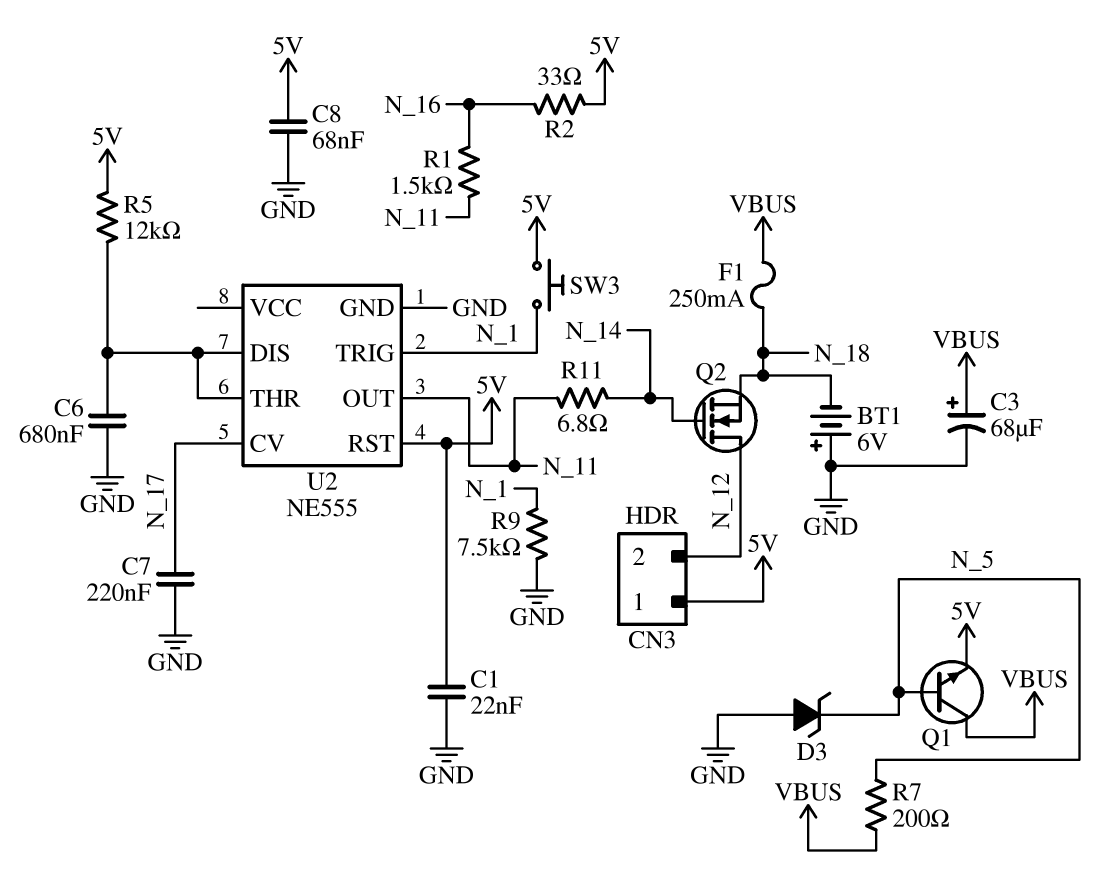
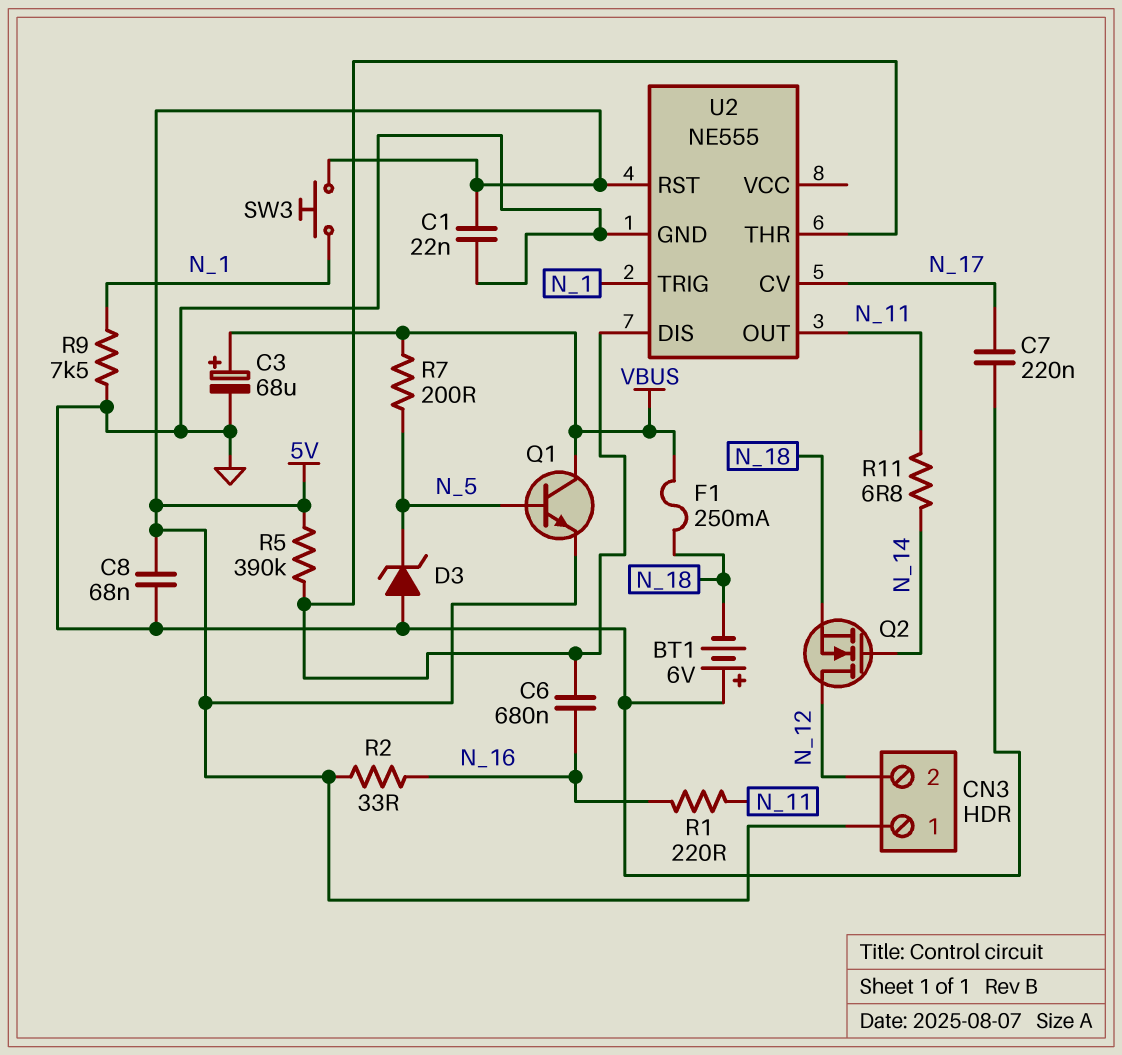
C6: 680nF (GND, U2/DIS) -> 680nF (N_16, U2/DIS)
R1: 1.5k (N_11, N_16) -> 220 (N_11, N_16)
R5: 12k (5V, U2/DIS) -> 390k (5V, U2/DIS)

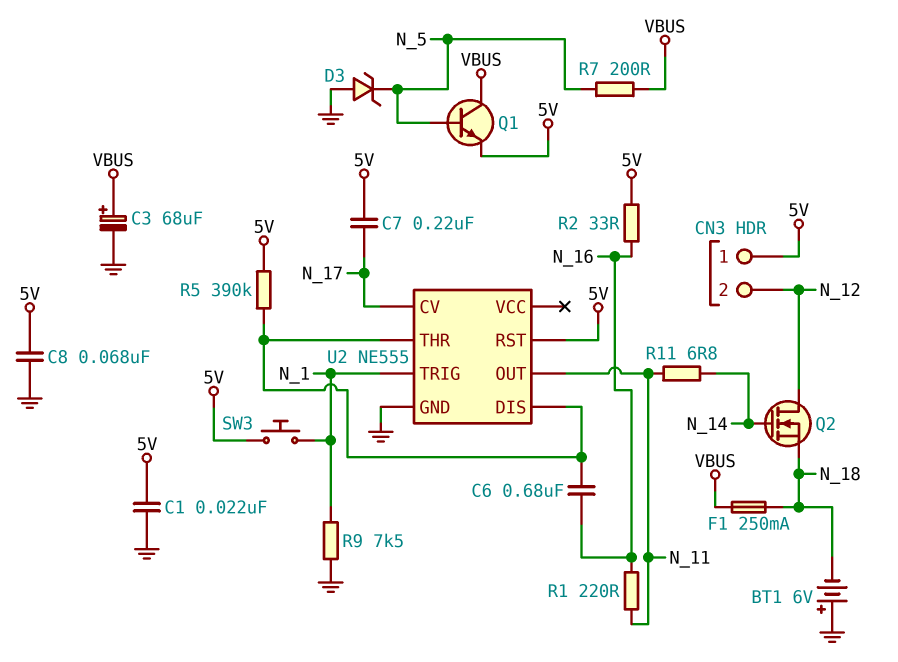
C7: 220nF (GND, N_17) -> 220nF (5V, N_17)

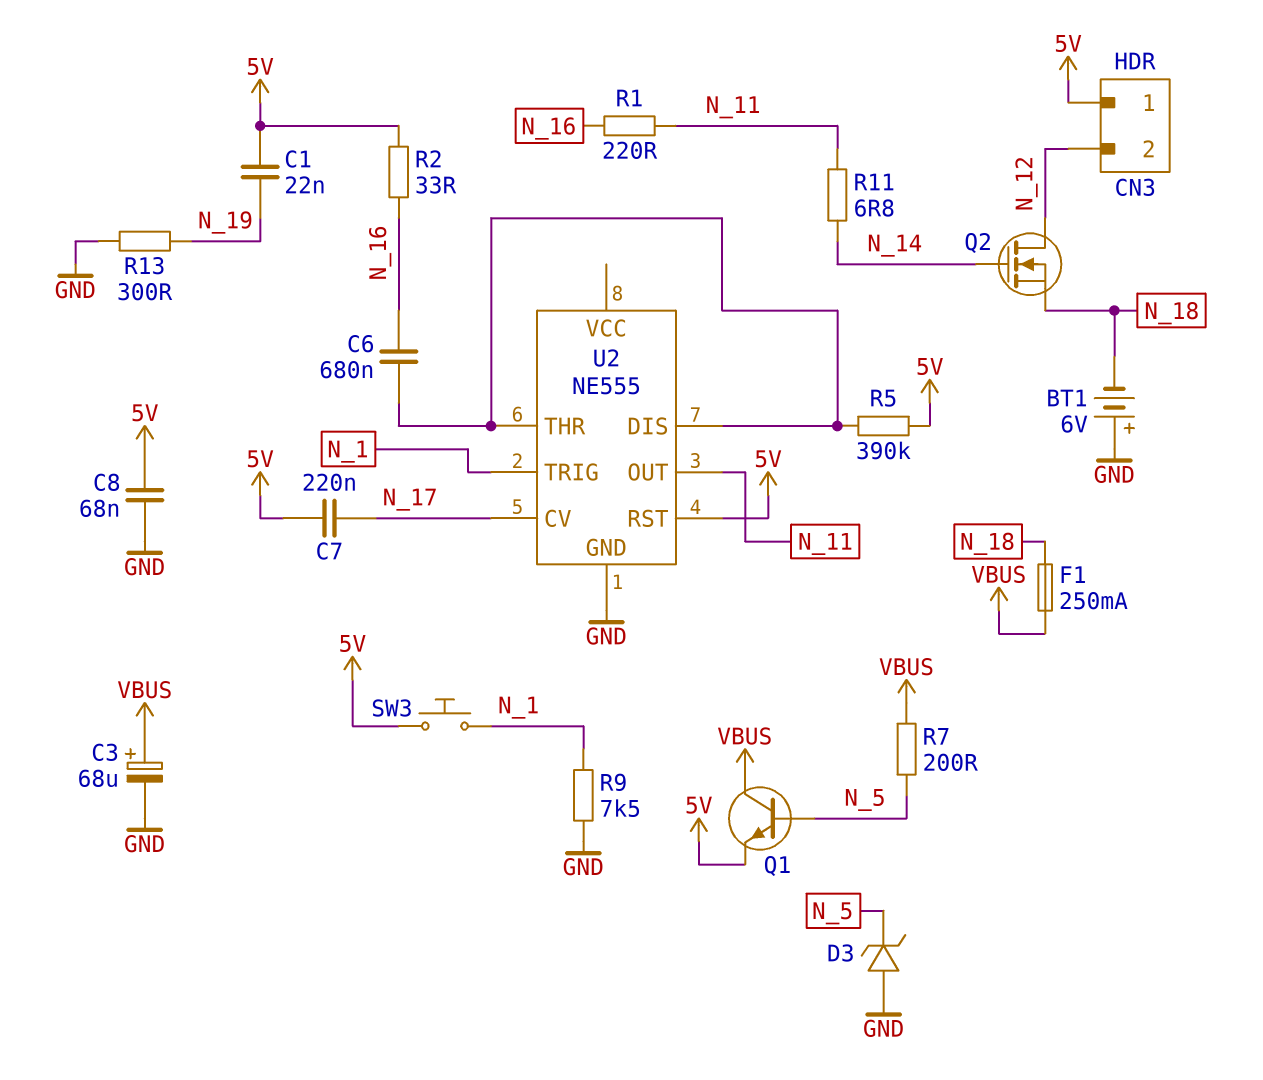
C1: 22nF (5V, GND) -> 22nF (5V, N_19)
R13: none -> 300 (GND, N_19)

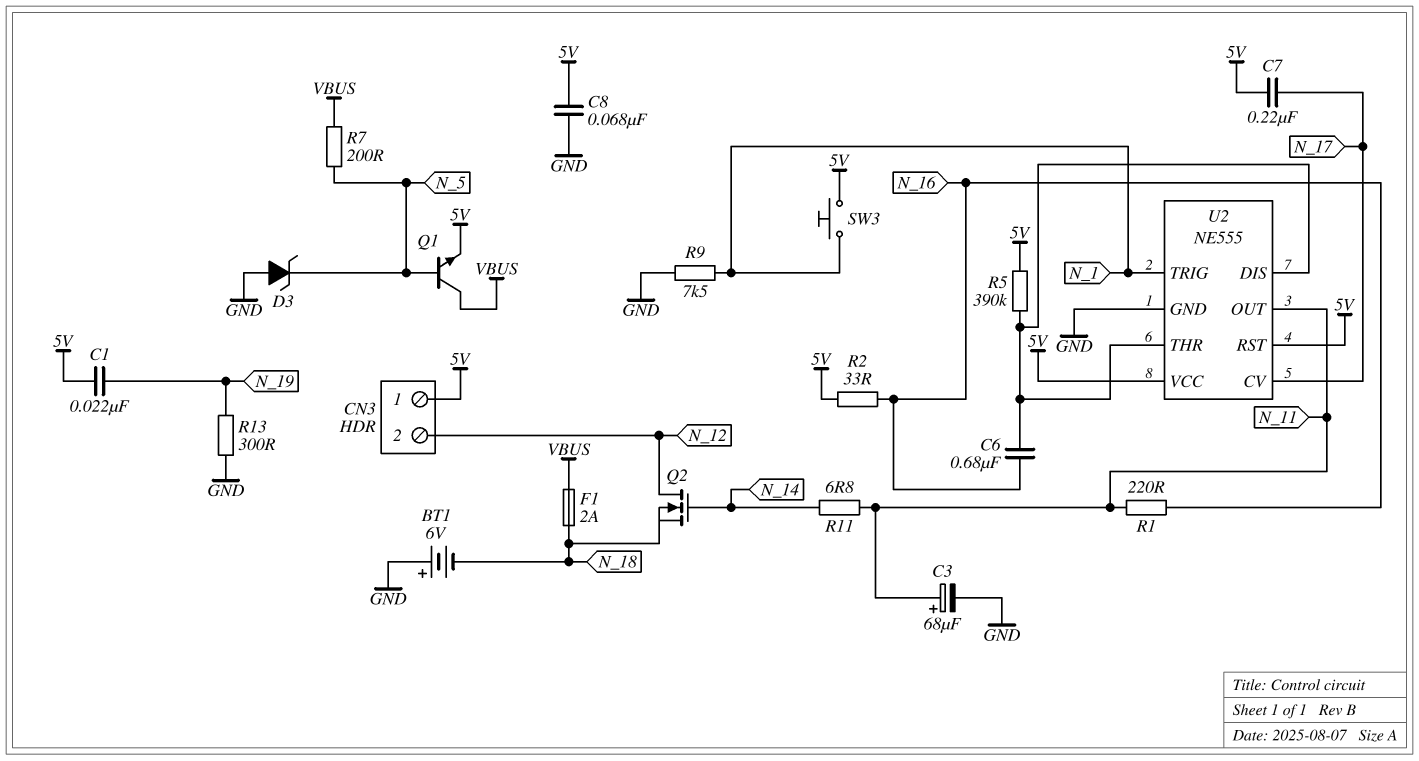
C3: 68uF (plus VBUS, minus GND) -> 68uF (plus N_11, minus GND)
F1: 250mA (N_18, VBUS) -> 2A (N_18, VBUS)
U2 pin VCC: none -> 5V

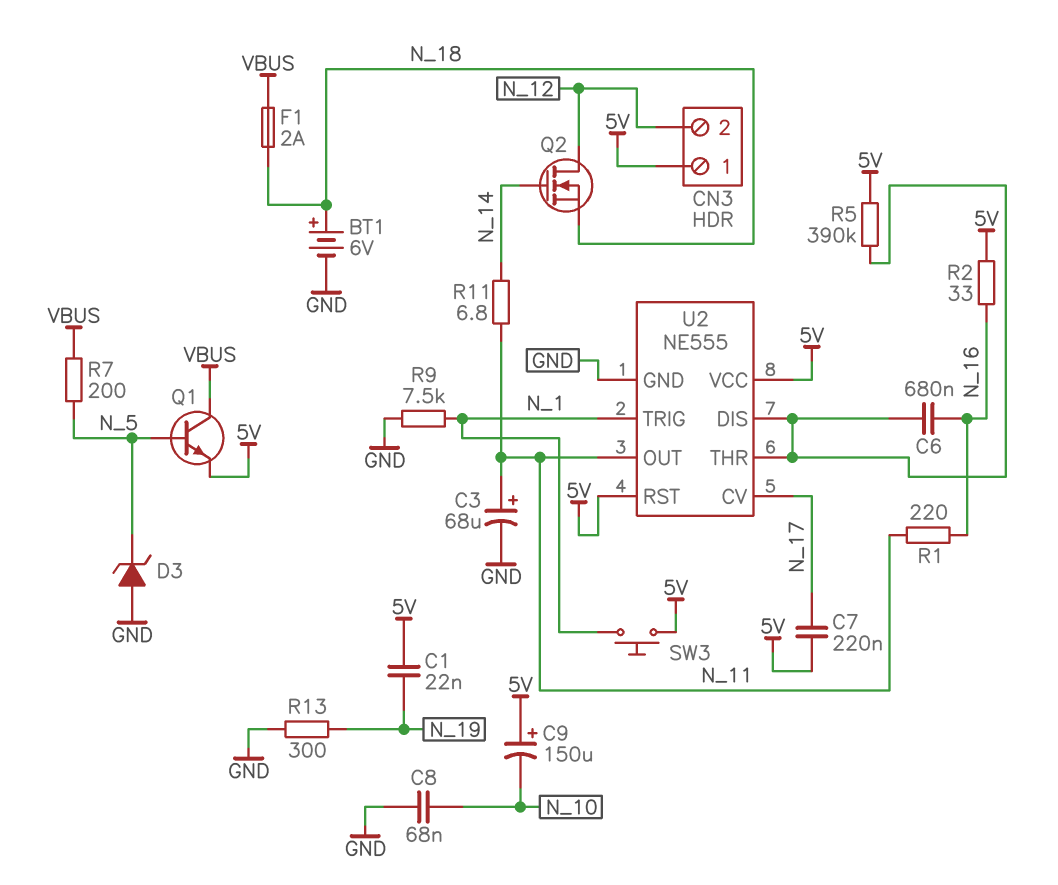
BT1: 6V (plus GND, minus N_18) -> 6V (plus N_18, minus GND)
C8: 68nF (5V, GND) -> 68nF (GND, N_10)
C9: none -> 150uF (plus 5V, minus N_10)

